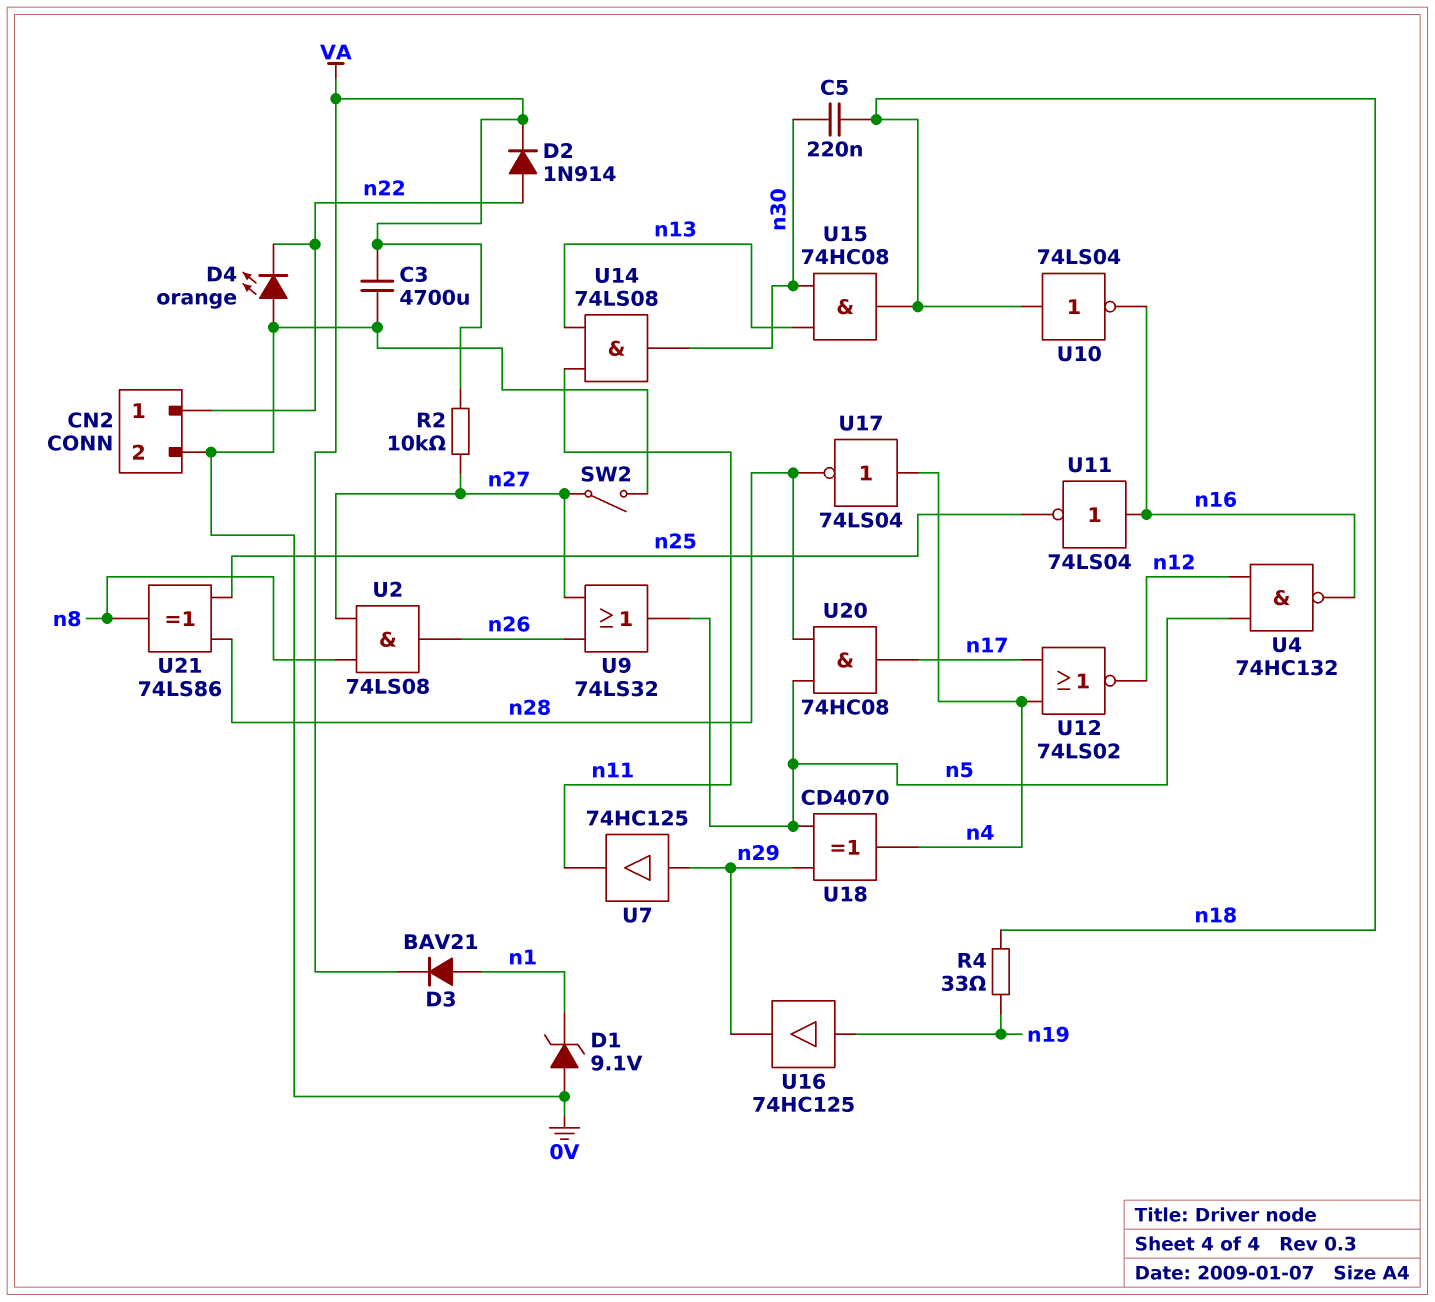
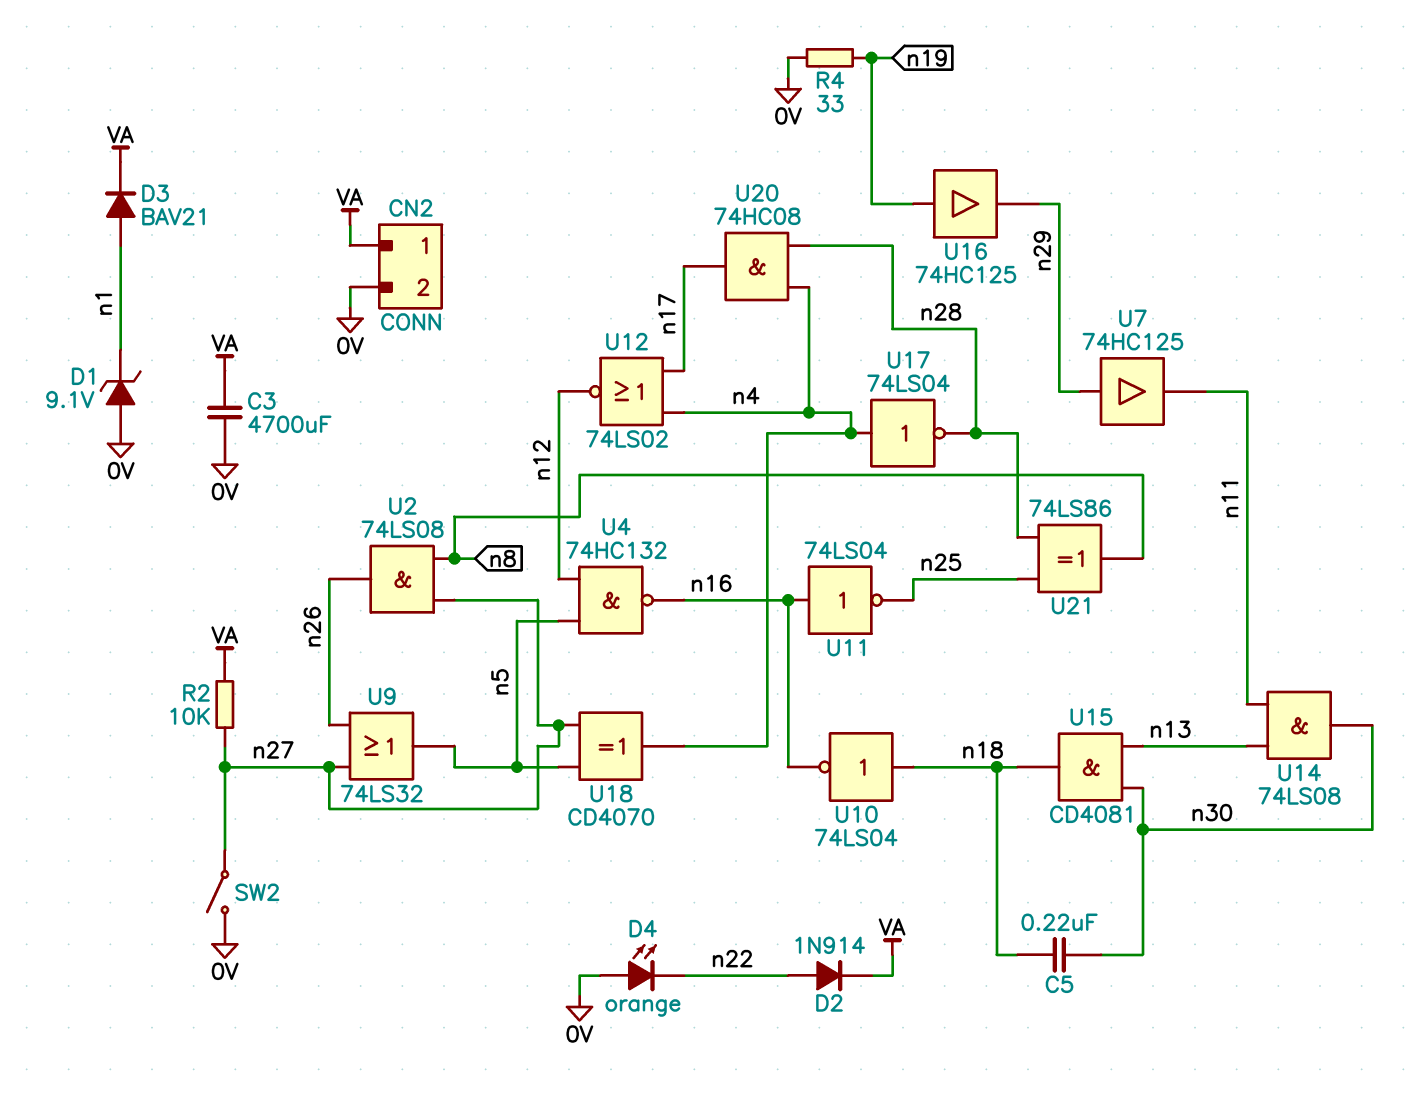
CN2 pin 1: n22 -> VA
R4: 33 (n18, n19) -> 33 (0V, n19)
U15: AND 74HC08 (in n13, in n30, out n18) -> AND CD4081 (in n13, in n30, out n18)
U18: XOR CD4070 (in n5, in n29, out n4) -> XOR CD4070 (in n5, in n27, out n4)
U20: AND 74HC08 (in n5, in n28, out n17) -> AND 74HC08 (in n4, in n28, out n17)

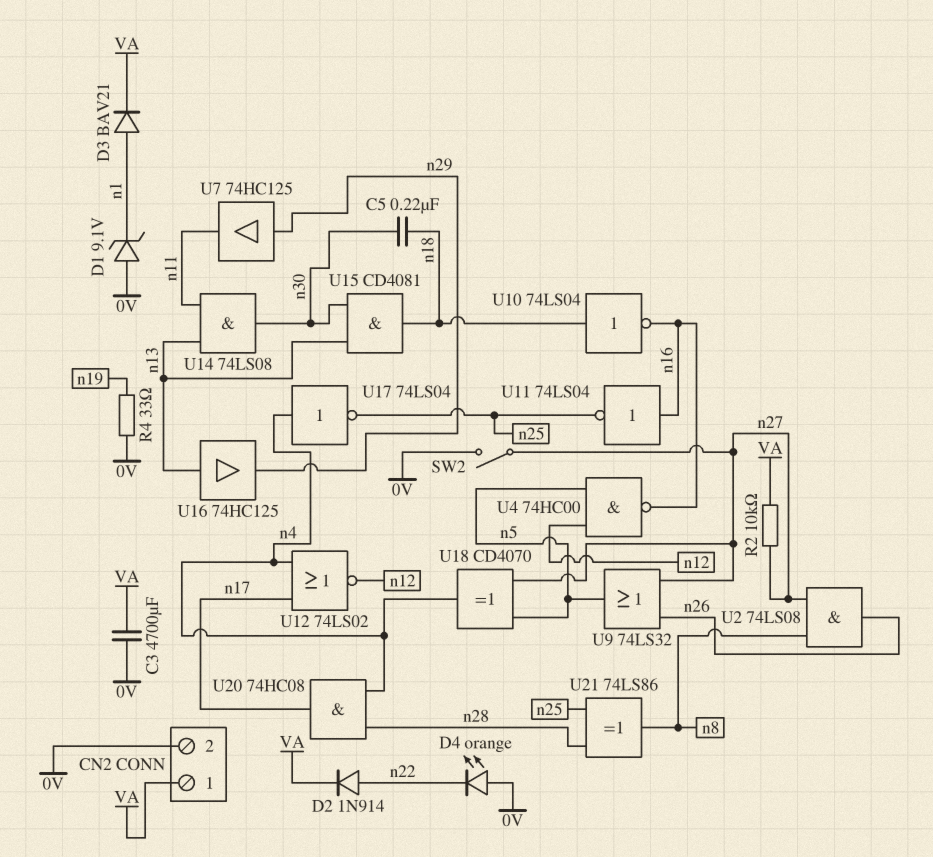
U4: NAND 74HC132 (in n5, in n12, out n16) -> NAND 74HC00 (in n5, in n12, out n16)
U16: buffer 74HC125 (in n19, out n29) -> buffer 74HC125 (in n13, out n29)
U17: NOT 74LS04 (in n4, out n28) -> NOT 74LS04 (in n4, out n25)

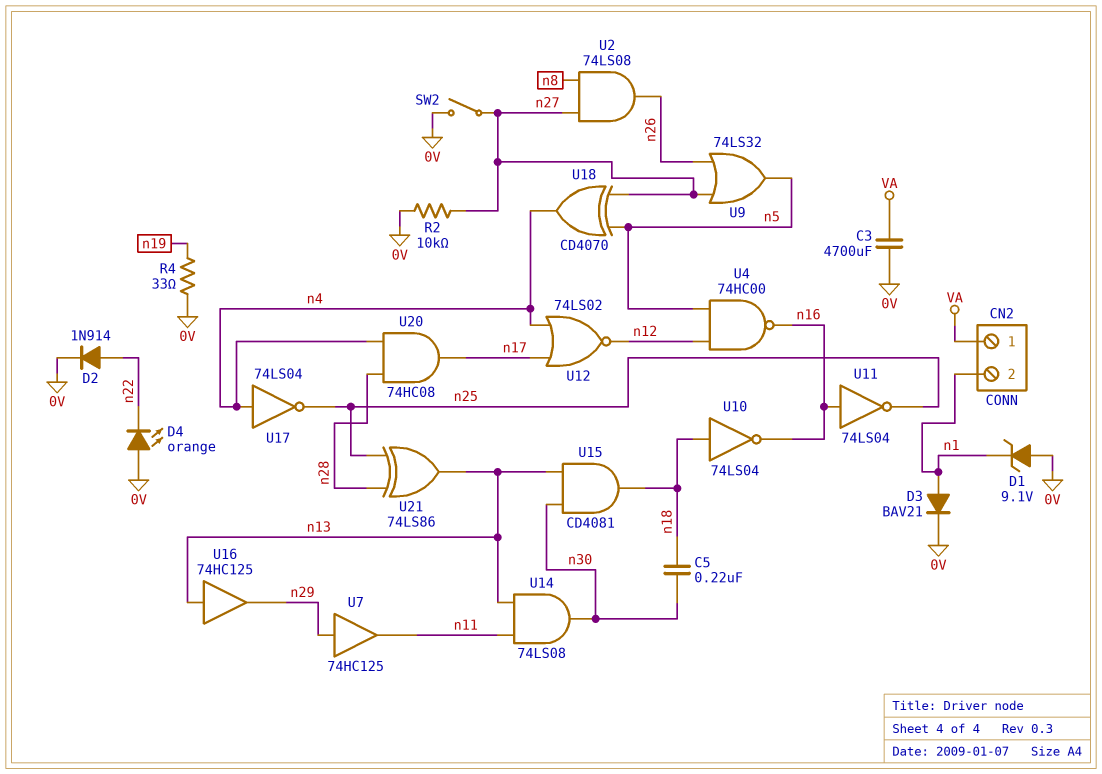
CN2 pin 2: 0V -> n1
D2: diode 1N914 (A n22, K VA) -> diode 1N914 (A n22, K 0V)
D3: diode BAV21 (A n1, K VA) -> diode BAV21 (A n1, K 0V)
R2: 10k (VA, n27) -> 10k (0V, n27)
U21: XOR 74LS86 (in n25, in n28, out n8) -> XOR 74LS86 (in n25, in n28, out n13)

